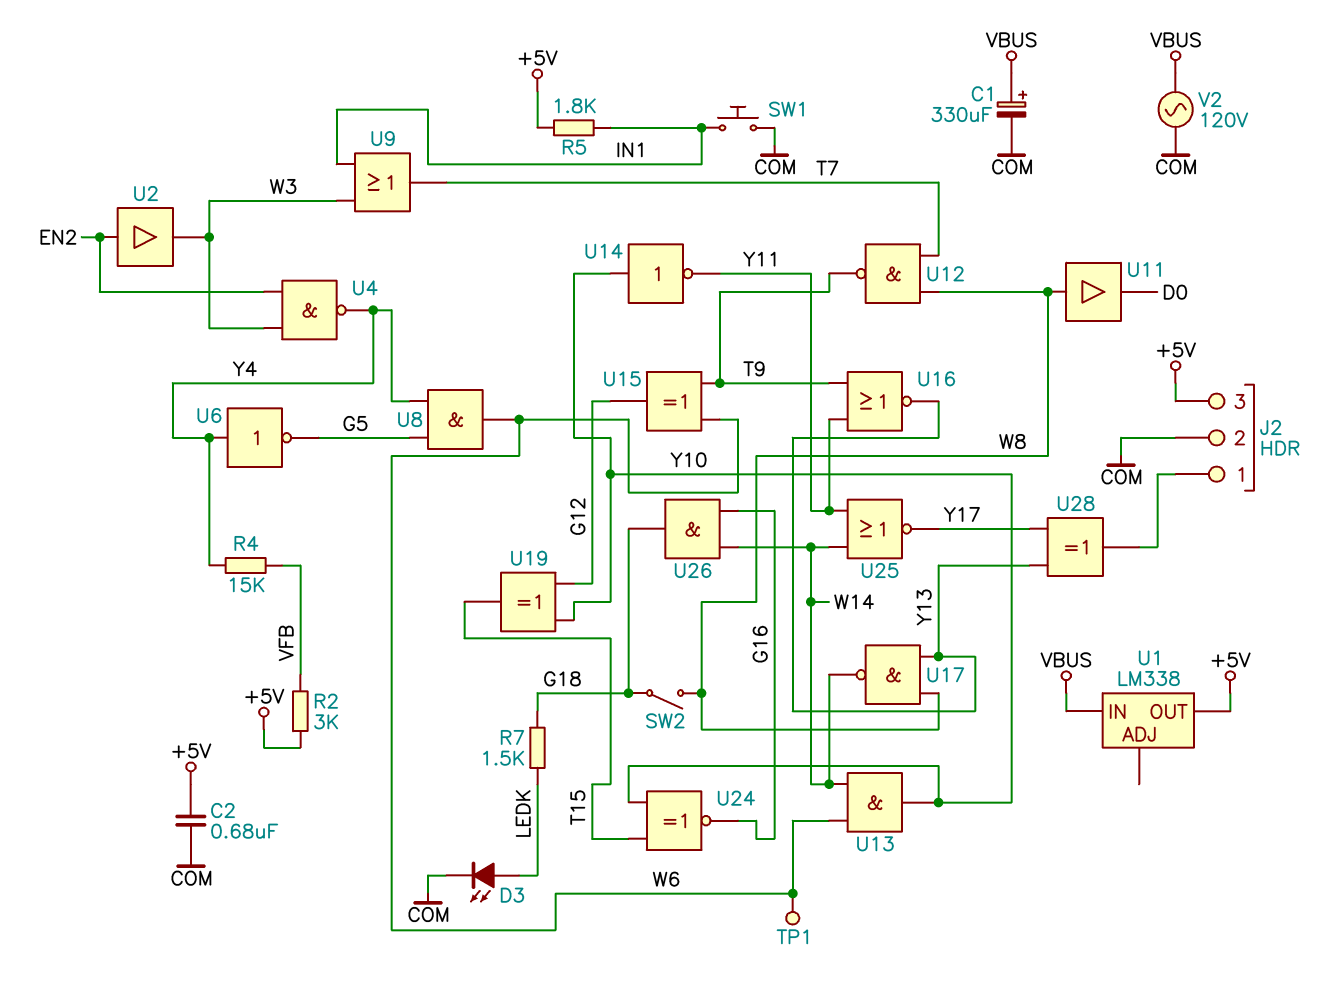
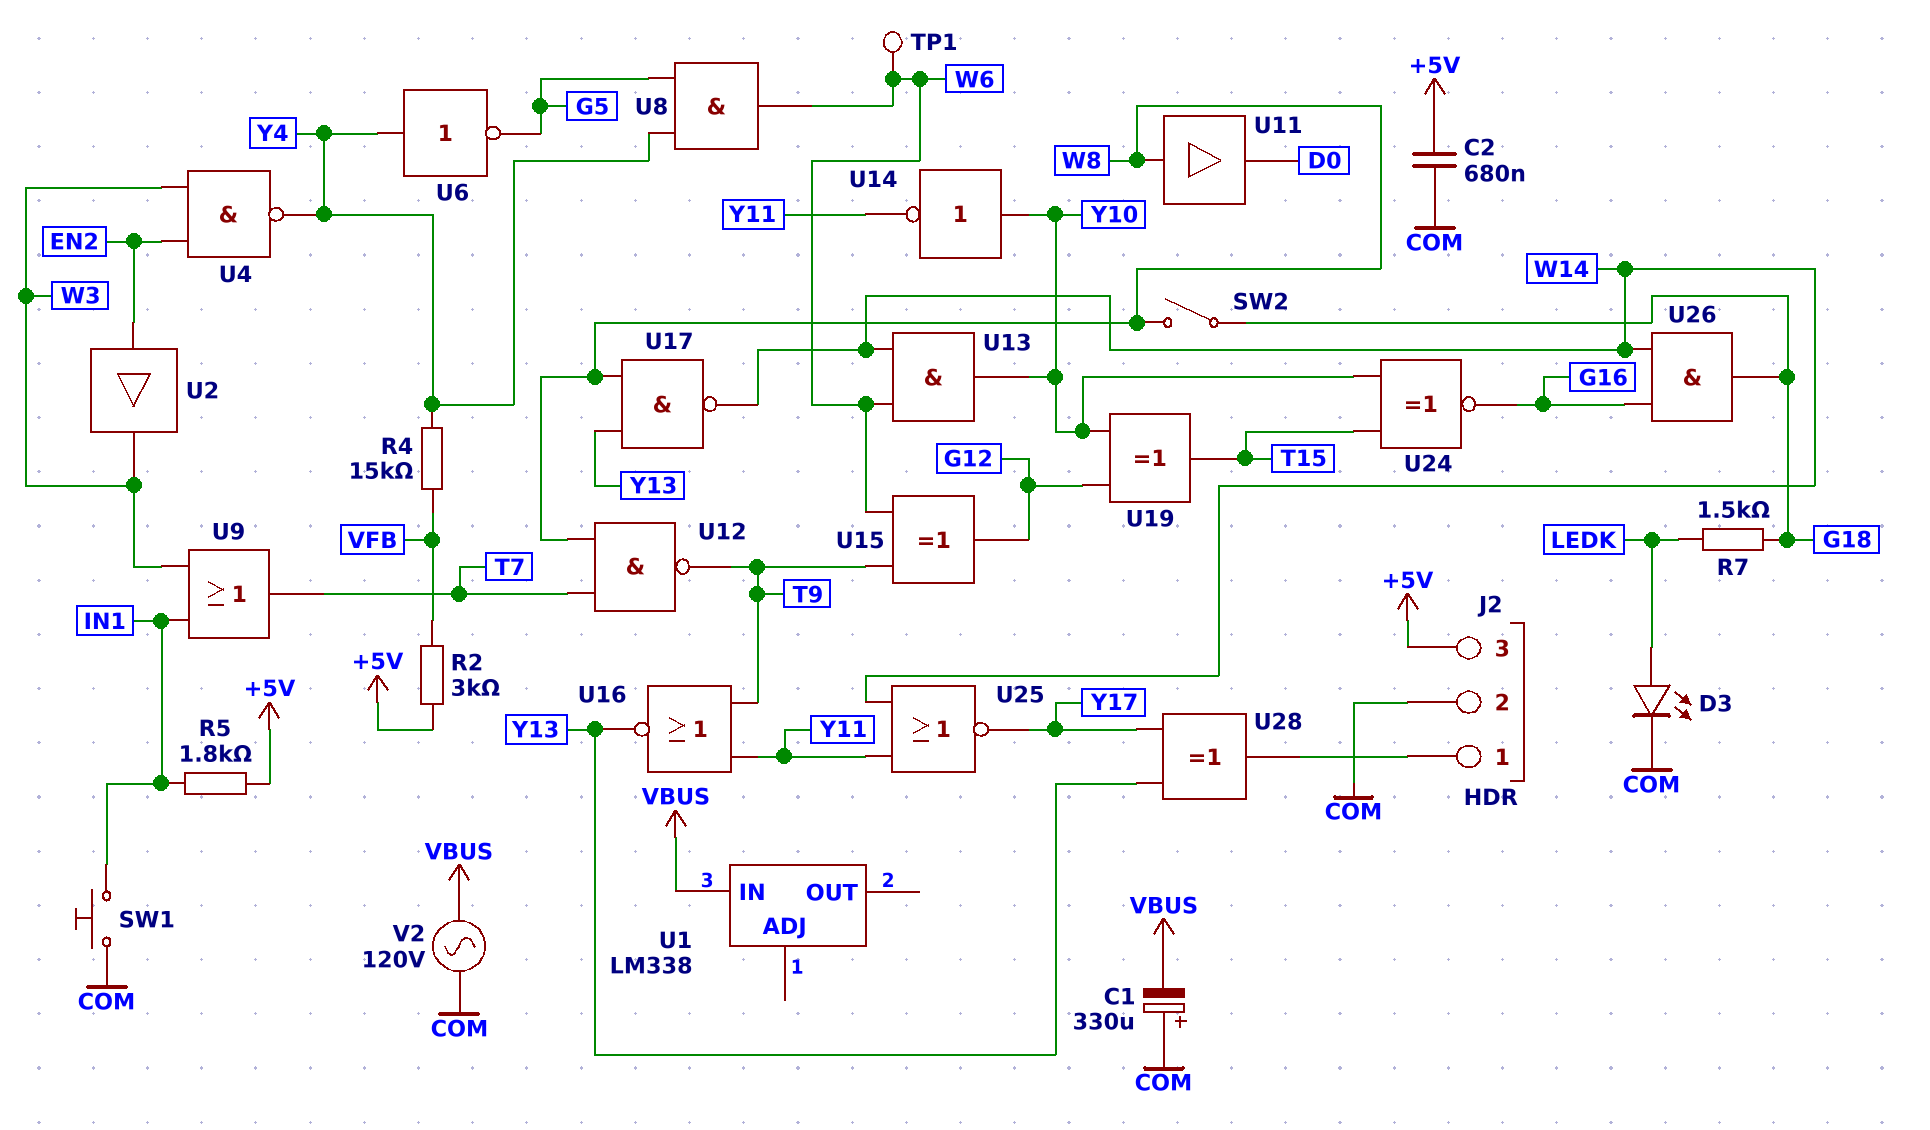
C1: 330uF (plus VBUS, minus COM) -> 330uF (plus COM, minus VBUS)
U1 pin OUT: +5V -> none

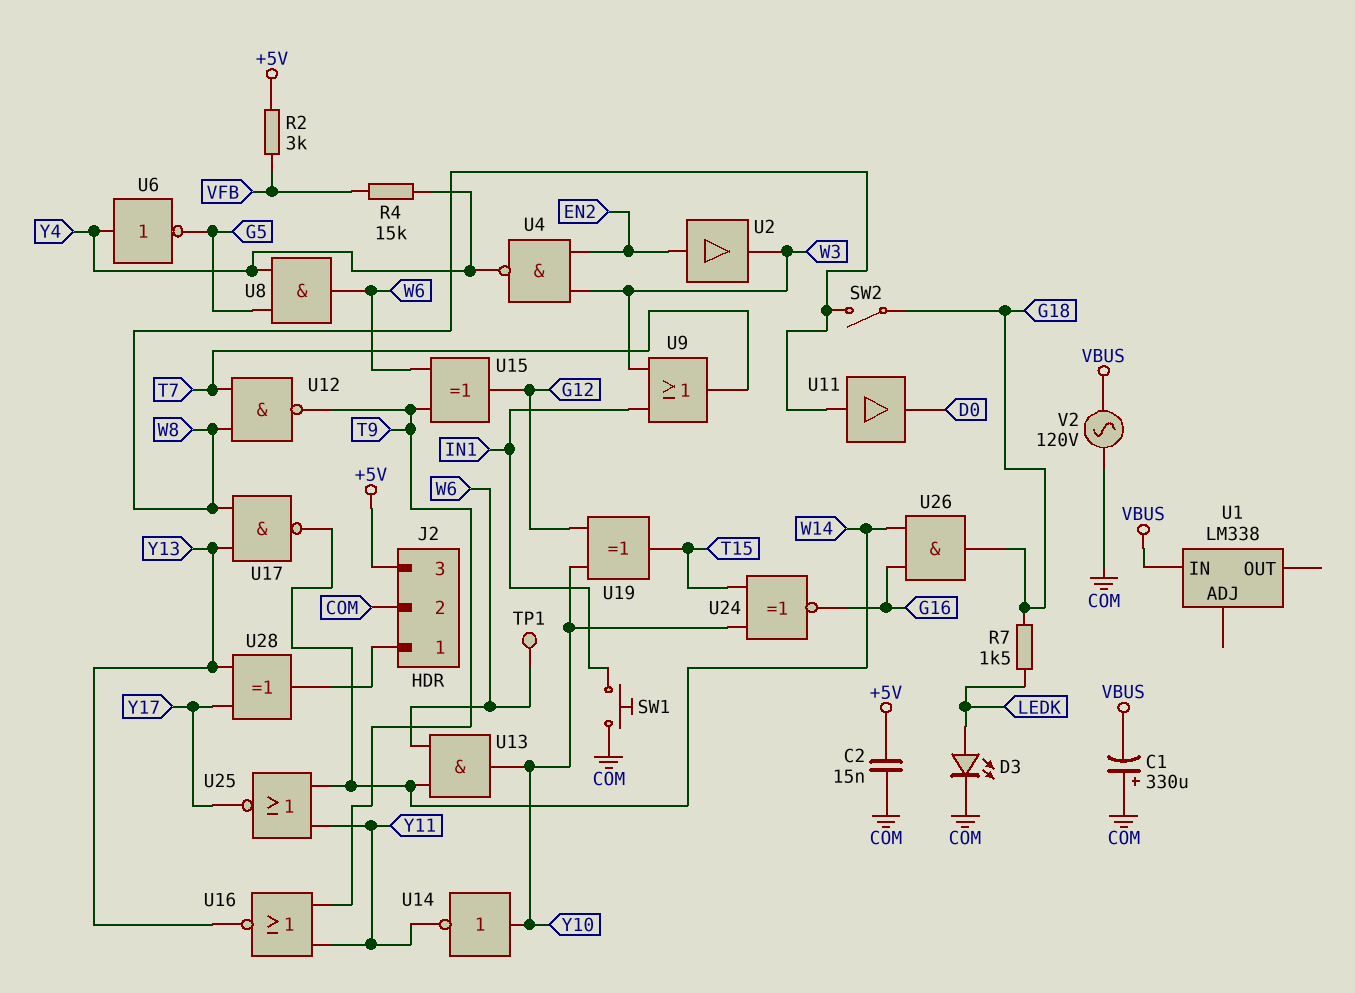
C2: 680nF (+5V, COM) -> 15nF (+5V, COM)
R5: 1.8k (+5V, IN1) -> none

